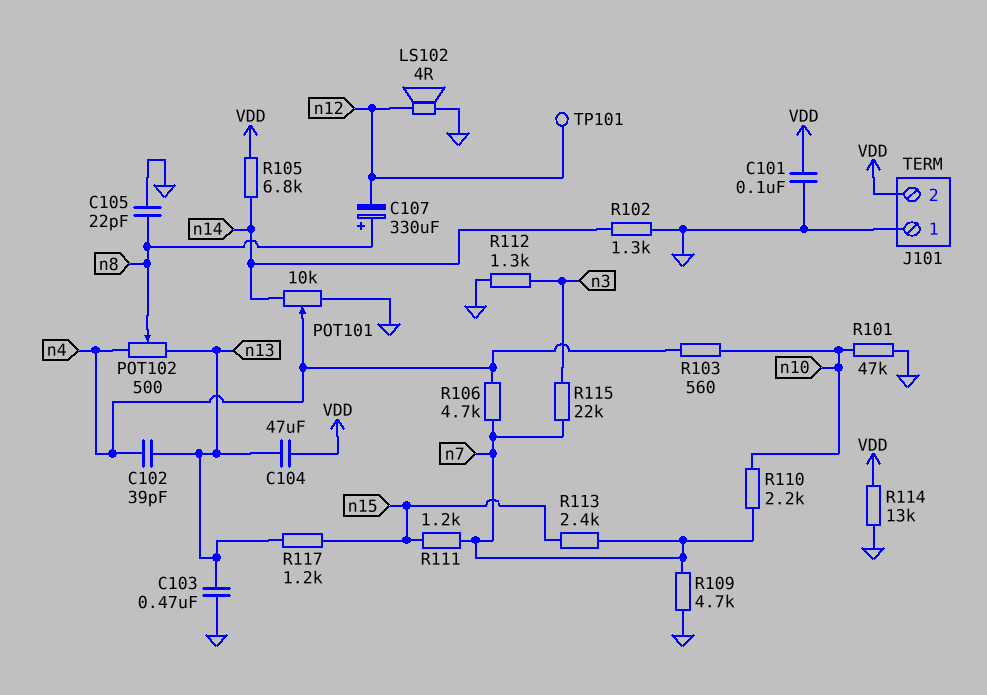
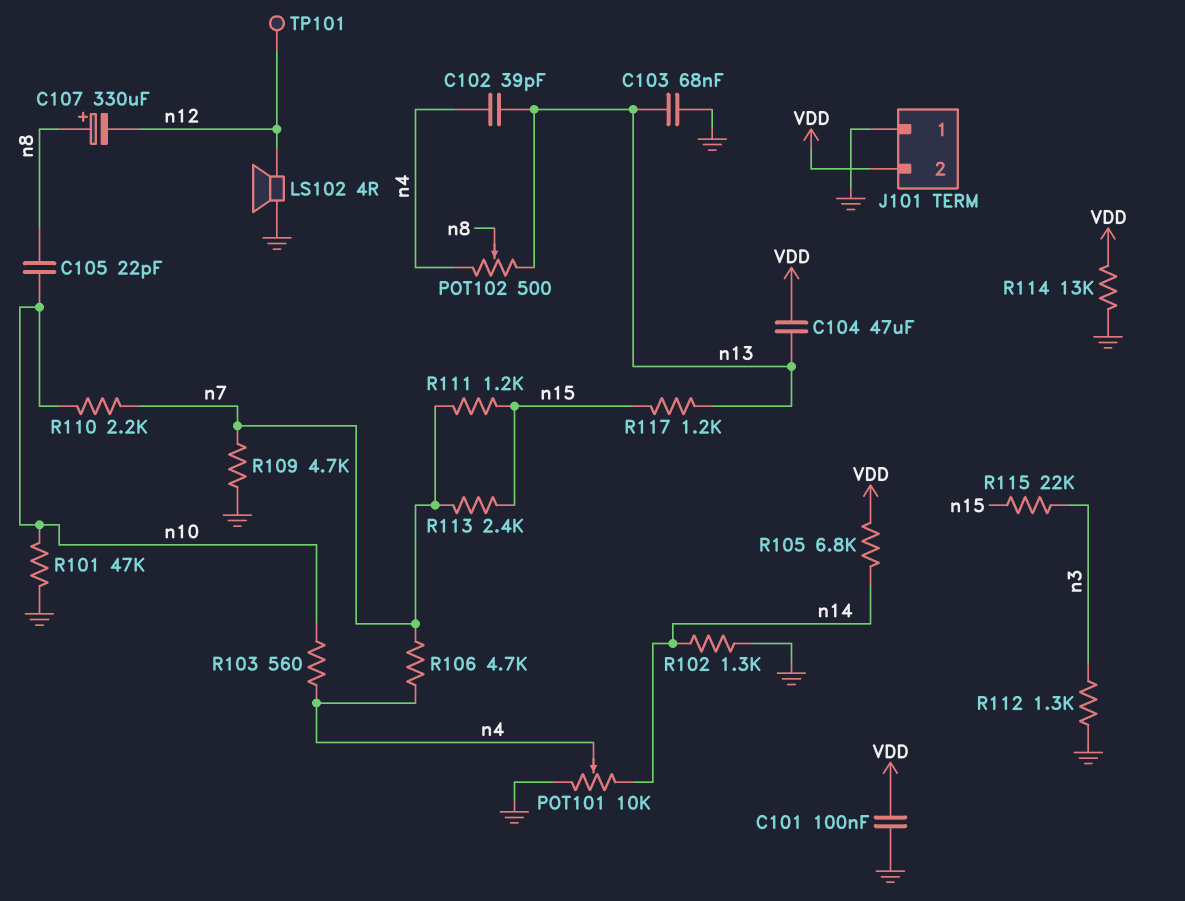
C103: 470nF (GND, n13) -> 68nF (GND, n13)
C105: 22pF (GND, n8) -> 22pF (n8, n10)
R115: 22k (n3, n7) -> 22k (n3, n15)

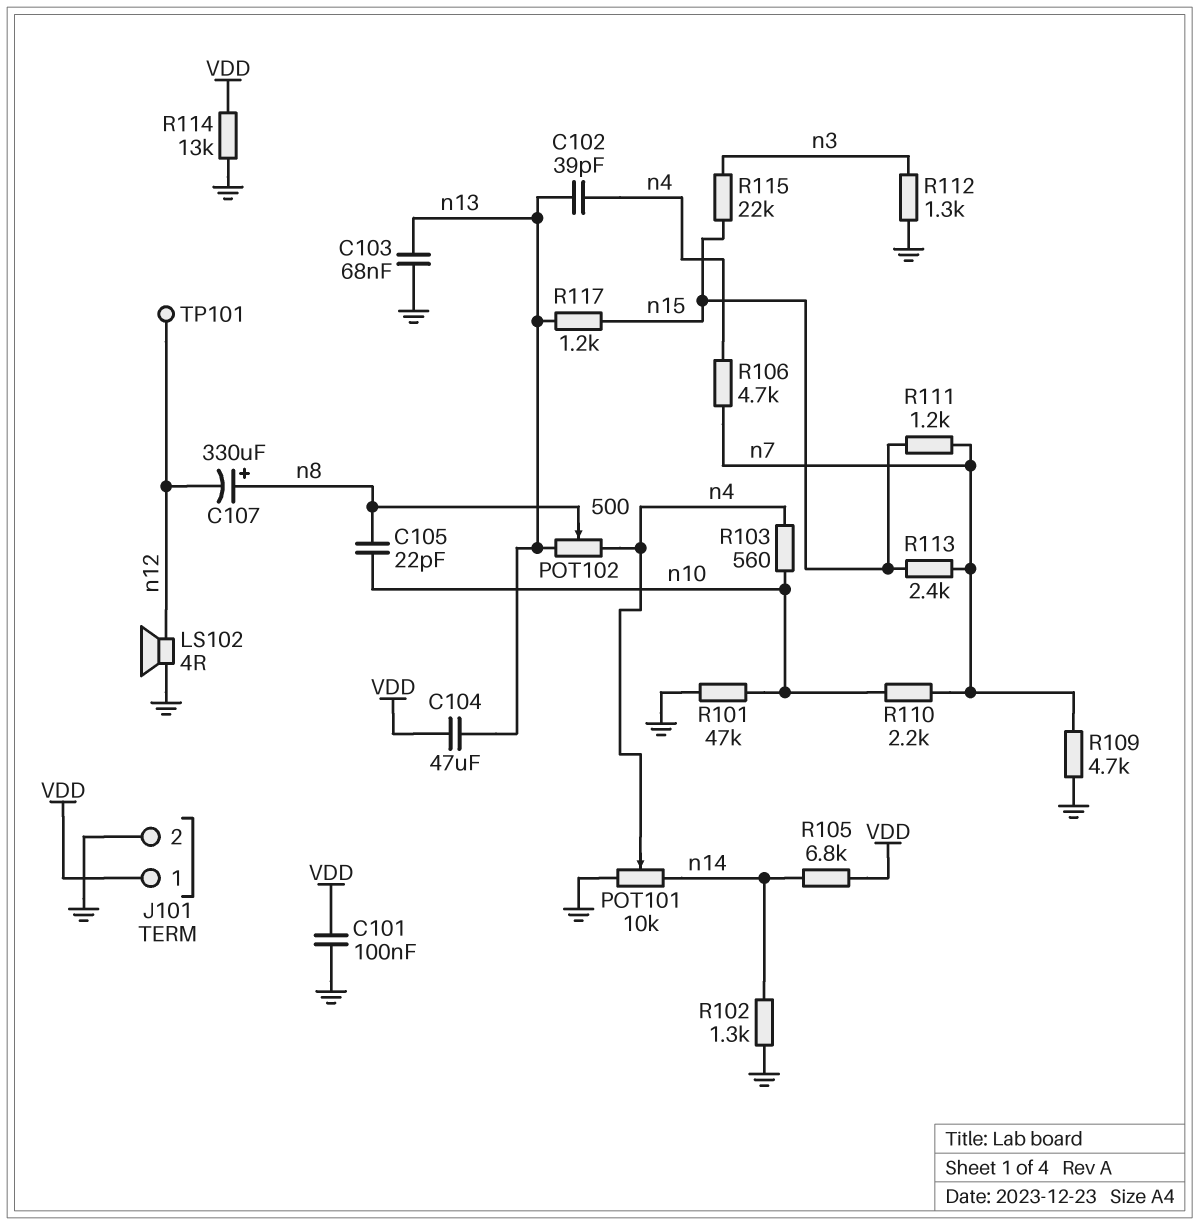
J101 pin 1: GND -> VDD
J101 pin 2: VDD -> GND

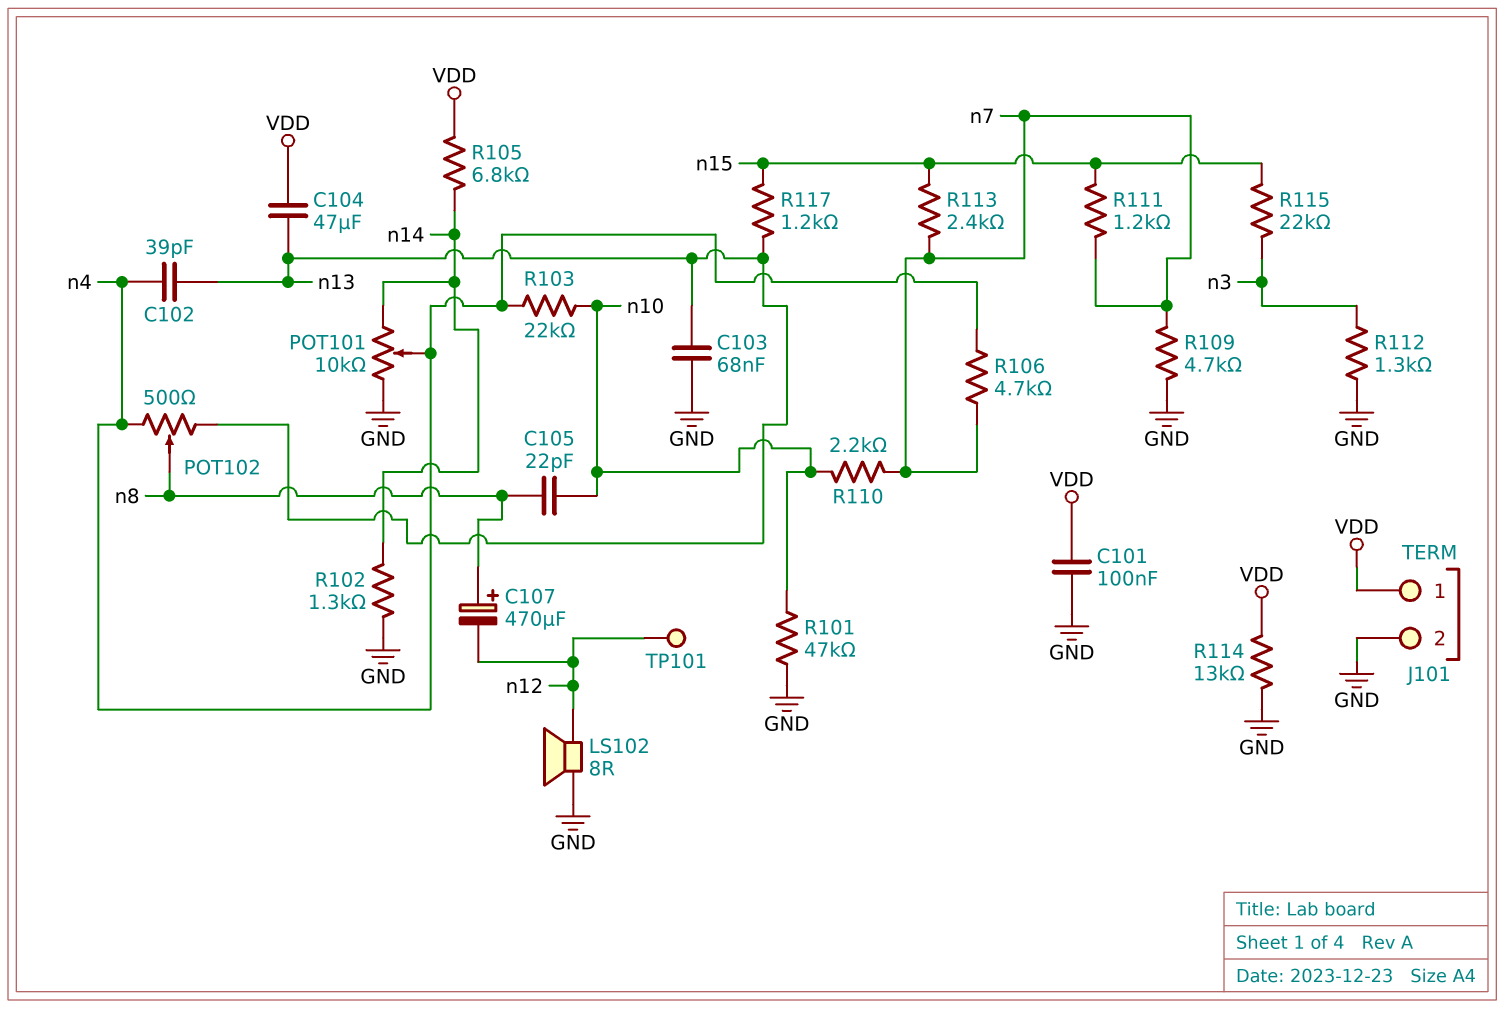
C107: 330uF (plus n8, minus n12) -> 470uF (plus n8, minus n12)
LS102: speaker 4R (GND, n12) -> speaker 8R (GND, n12)
R103: 560 (n4, n10) -> 22k (n4, n10)

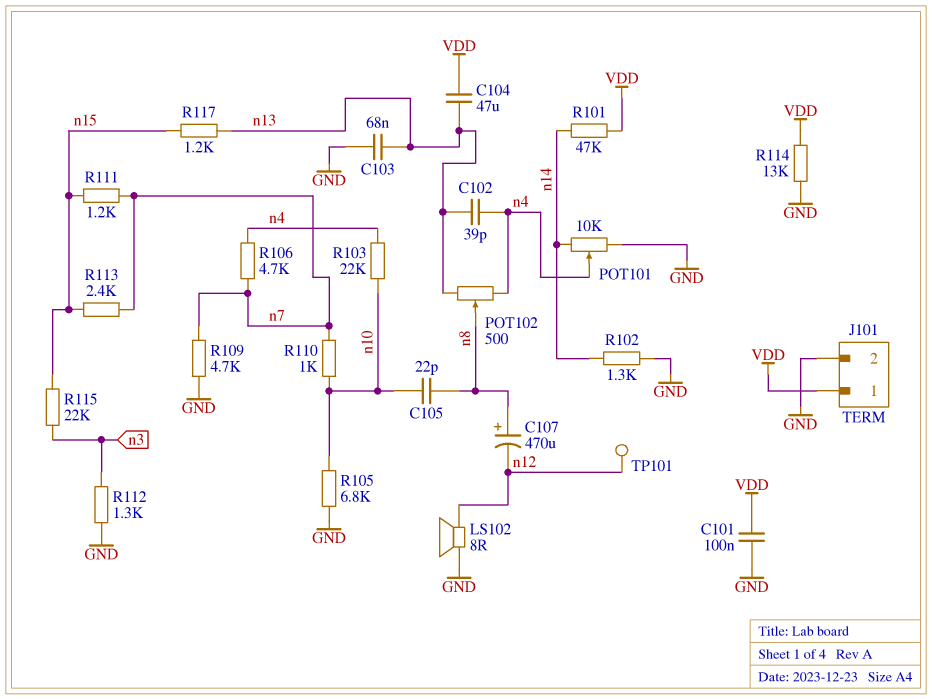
R101: 47k (GND, n10) -> 47k (VDD, n14)
R105: 6.8k (VDD, n14) -> 6.8k (GND, n10)
R110: 2.2k (n7, n10) -> 1k (n7, n10)

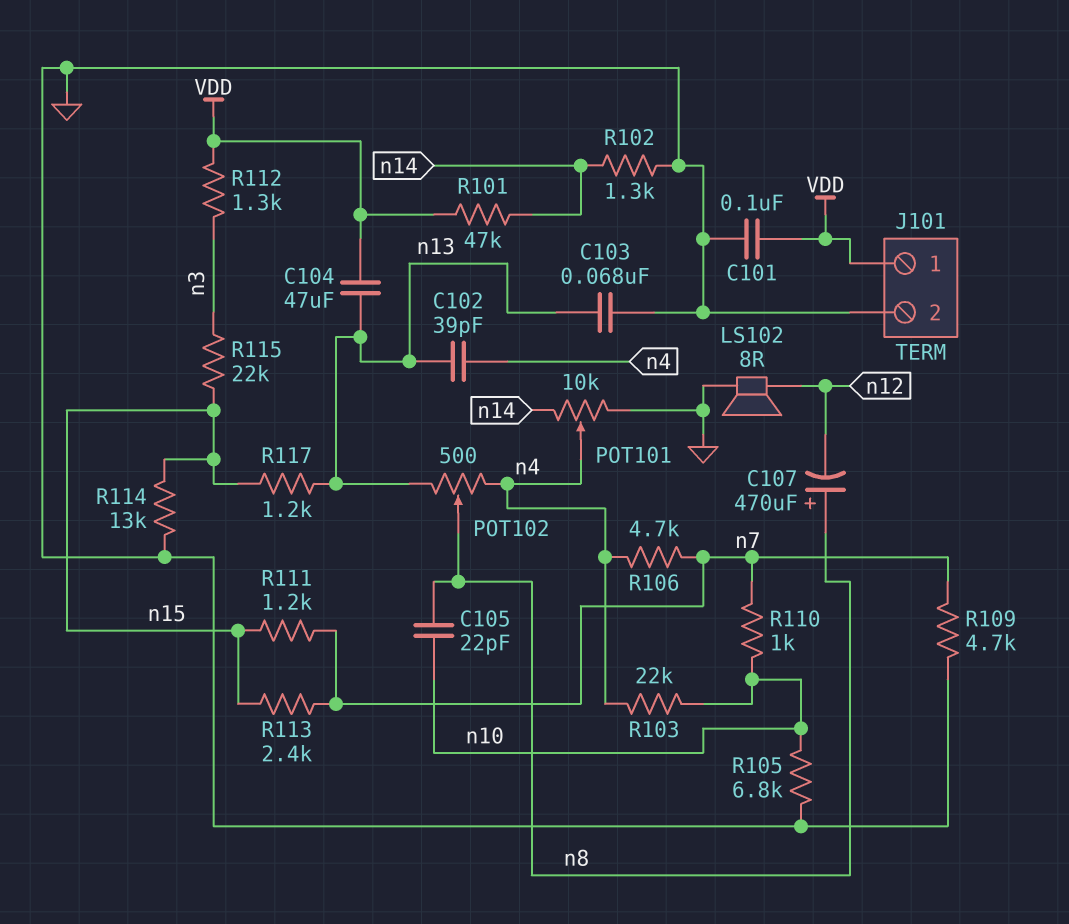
R112: 1.3k (GND, n3) -> 1.3k (VDD, n3)
R114: 13k (GND, VDD) -> 13k (GND, n15)
TP101: test point (n12) -> none

